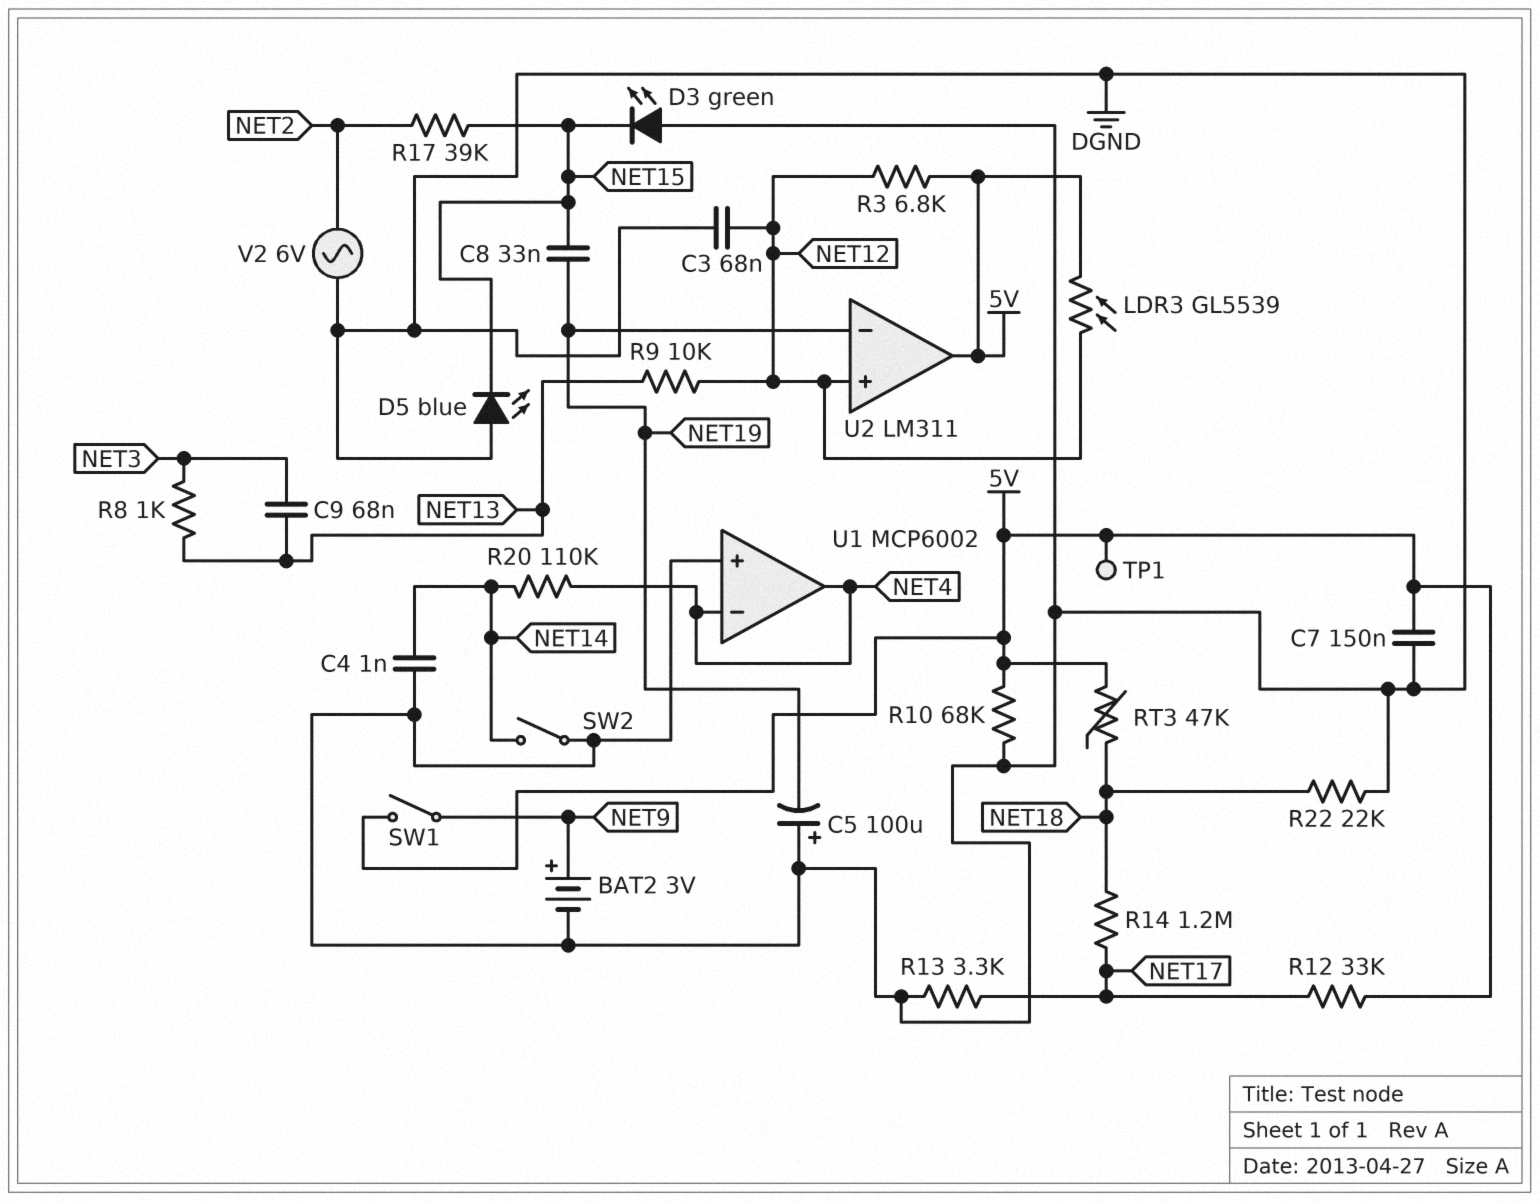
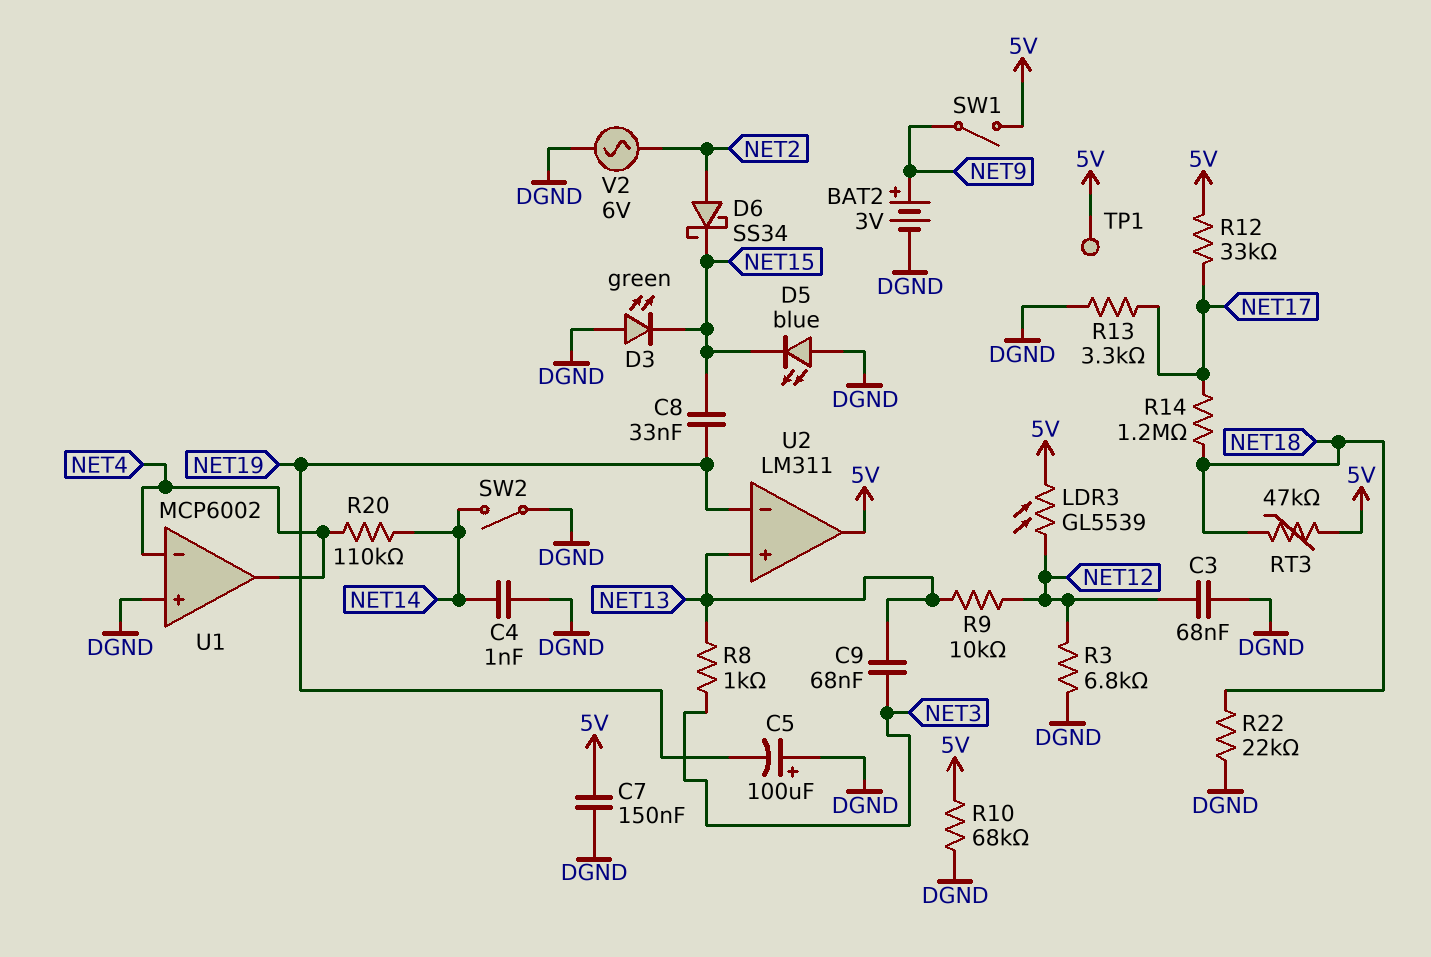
D6: none -> schottky SS34 (A NET2, K NET15)
R3: 6.8k (5V, NET12) -> 6.8k (DGND, NET12)
R17: 39k (NET2, NET15) -> none
U2 pin in+: NET12 -> NET13

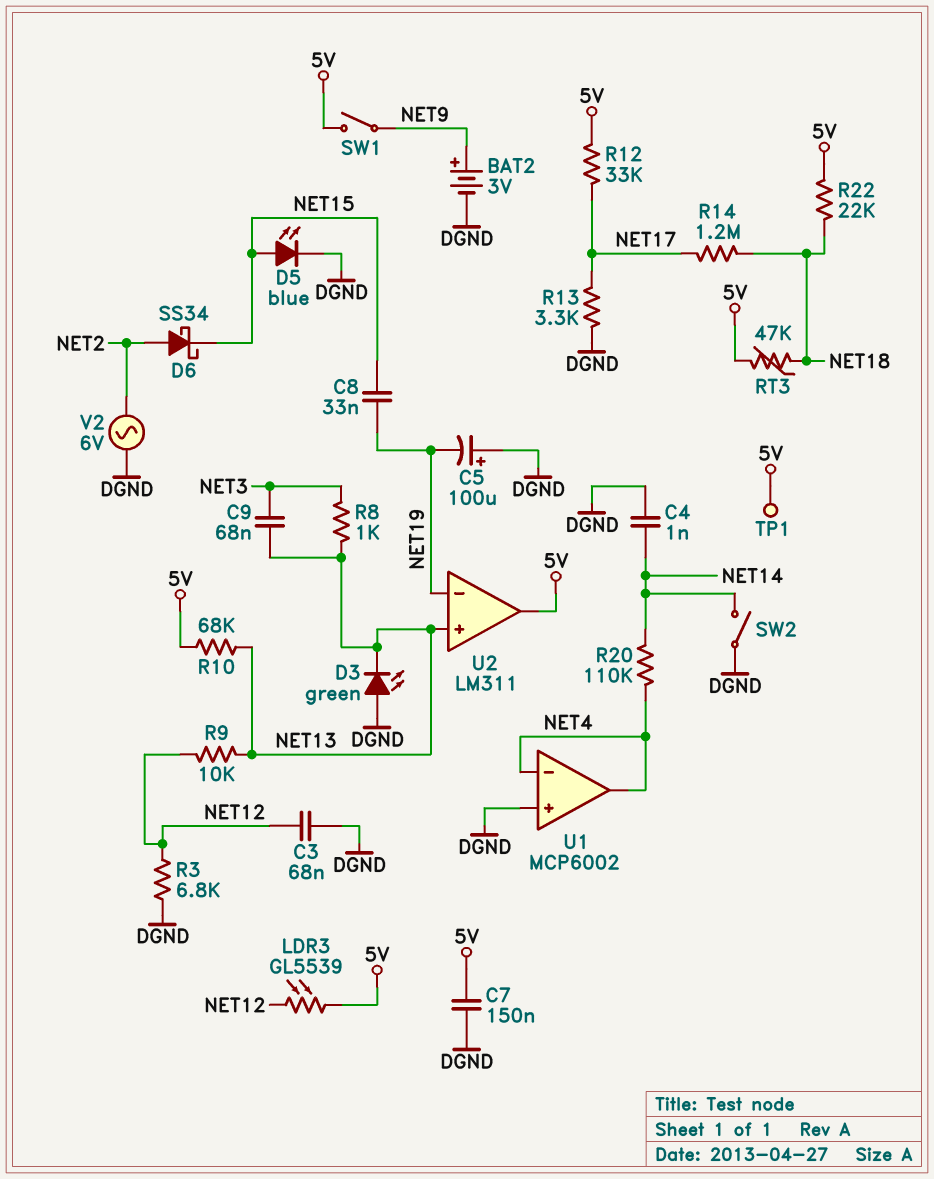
D3: LED green (A DGND, K NET15) -> LED green (A DGND, K NET13)
D5: LED blue (A DGND, K NET15) -> LED blue (A NET15, K DGND)
R10: 68k (5V, DGND) -> 68k (5V, NET13)
R22: 22k (DGND, NET18) -> 22k (5V, NET18)

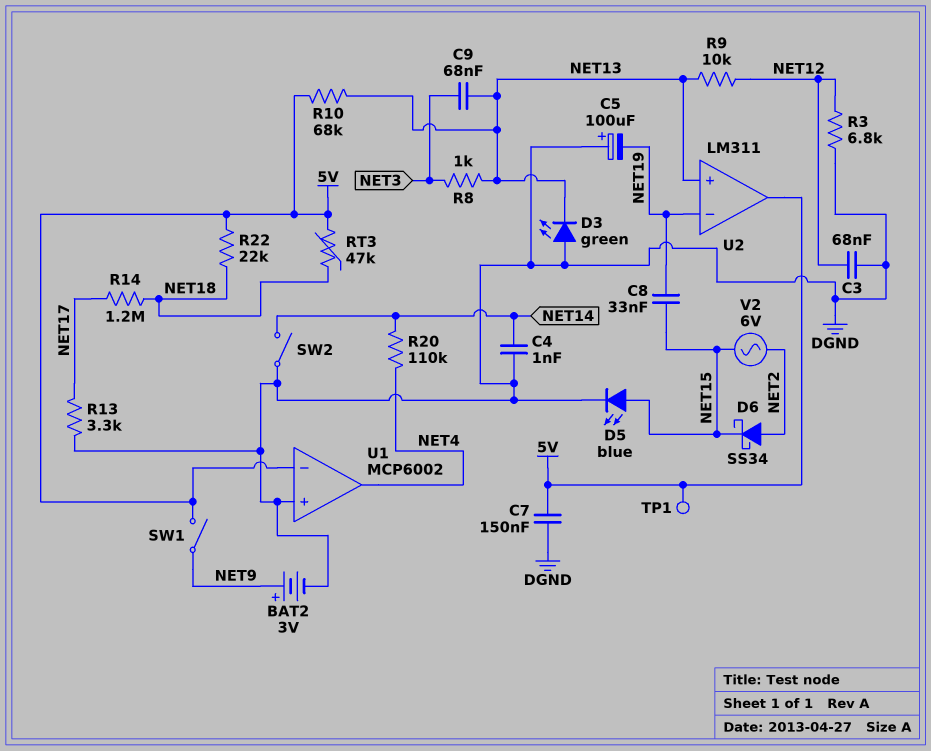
LDR3: GL5539 (5V, NET12) -> none
R12: 33k (5V, NET17) -> none
U1 pin in-: NET4 -> 5V
V2: AC 6V (DGND, NET2) -> AC 6V (NET2, NET15)

